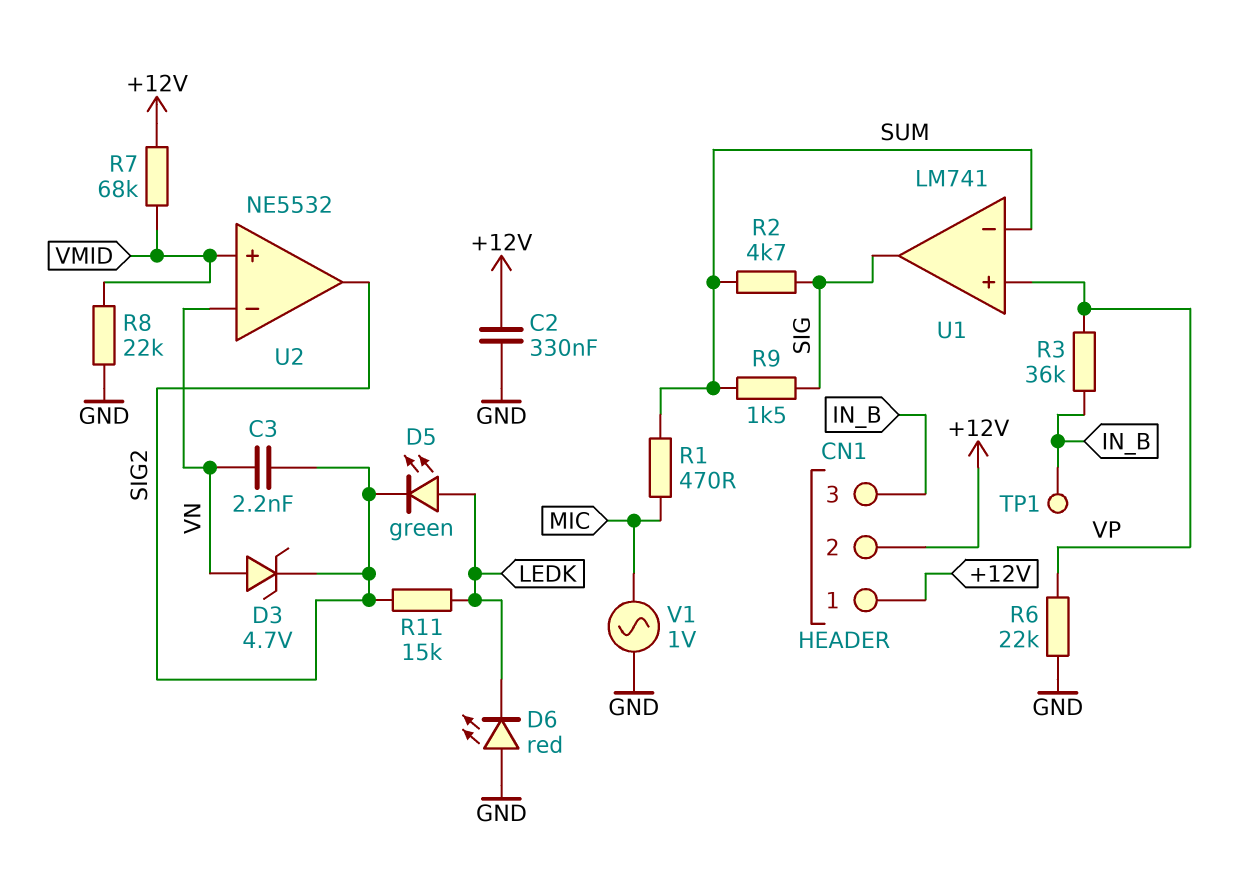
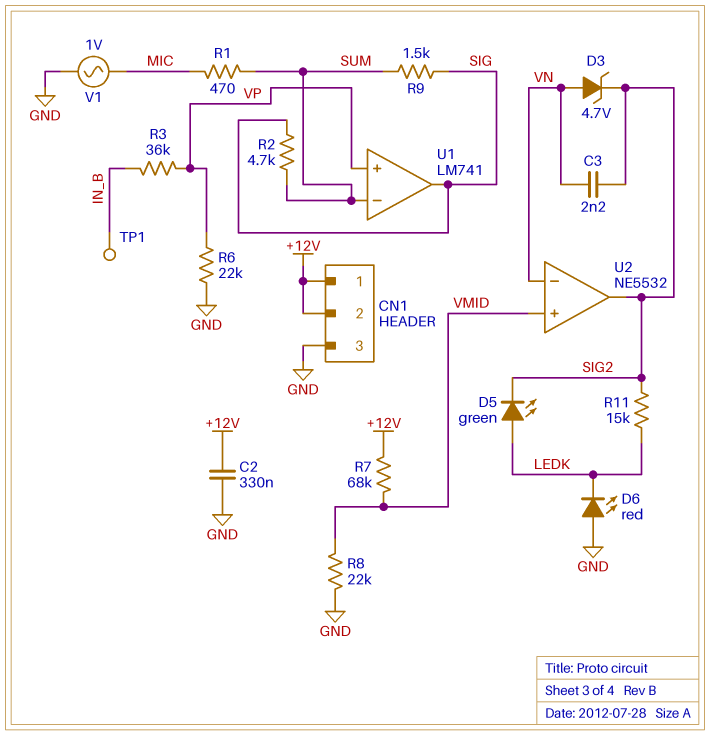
CN1 pin 3: IN_B -> GND

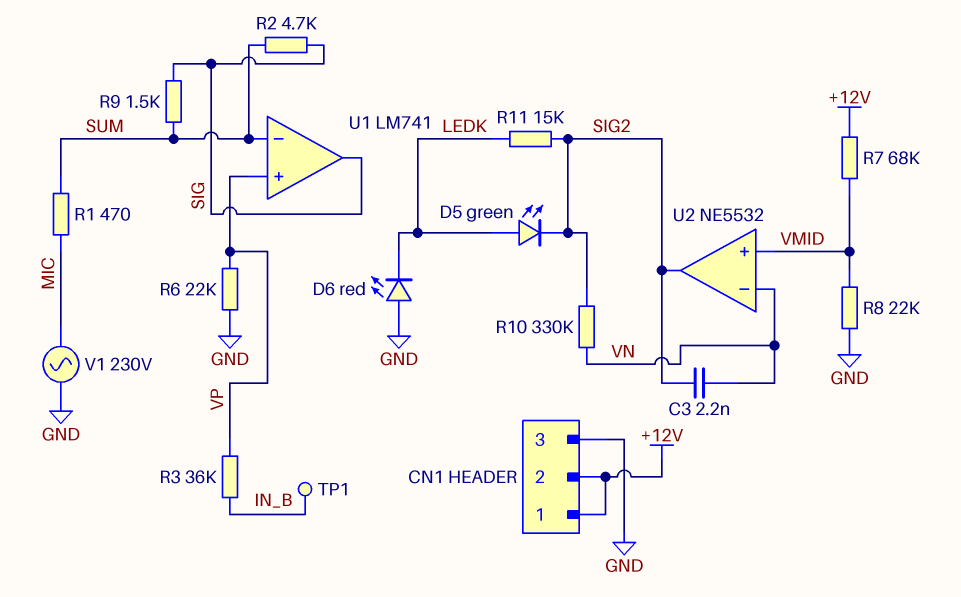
C2: 330nF (+12V, GND) -> none
D3: zener 4.7V (A VN, K SIG2) -> none
R10: none -> 330k (SIG2, VN)
V1: AC 1V (GND, MIC) -> AC 230V (GND, MIC)

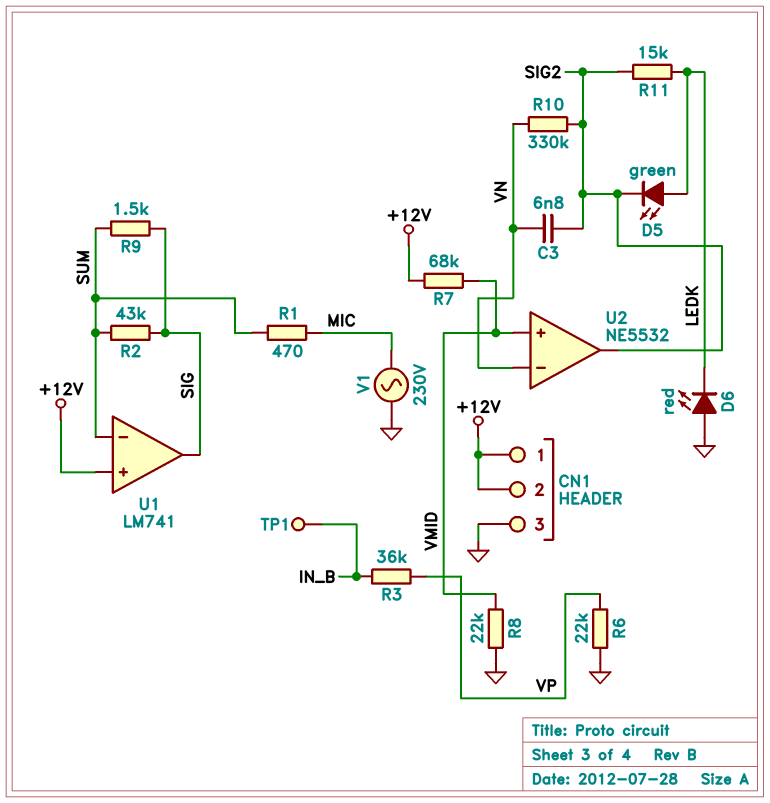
C3: 2.2nF (SIG2, VN) -> 6.8nF (SIG2, VN)
R2: 4.7k (SIG, SUM) -> 43k (SIG, SUM)
U1 pin in+: VP -> +12V

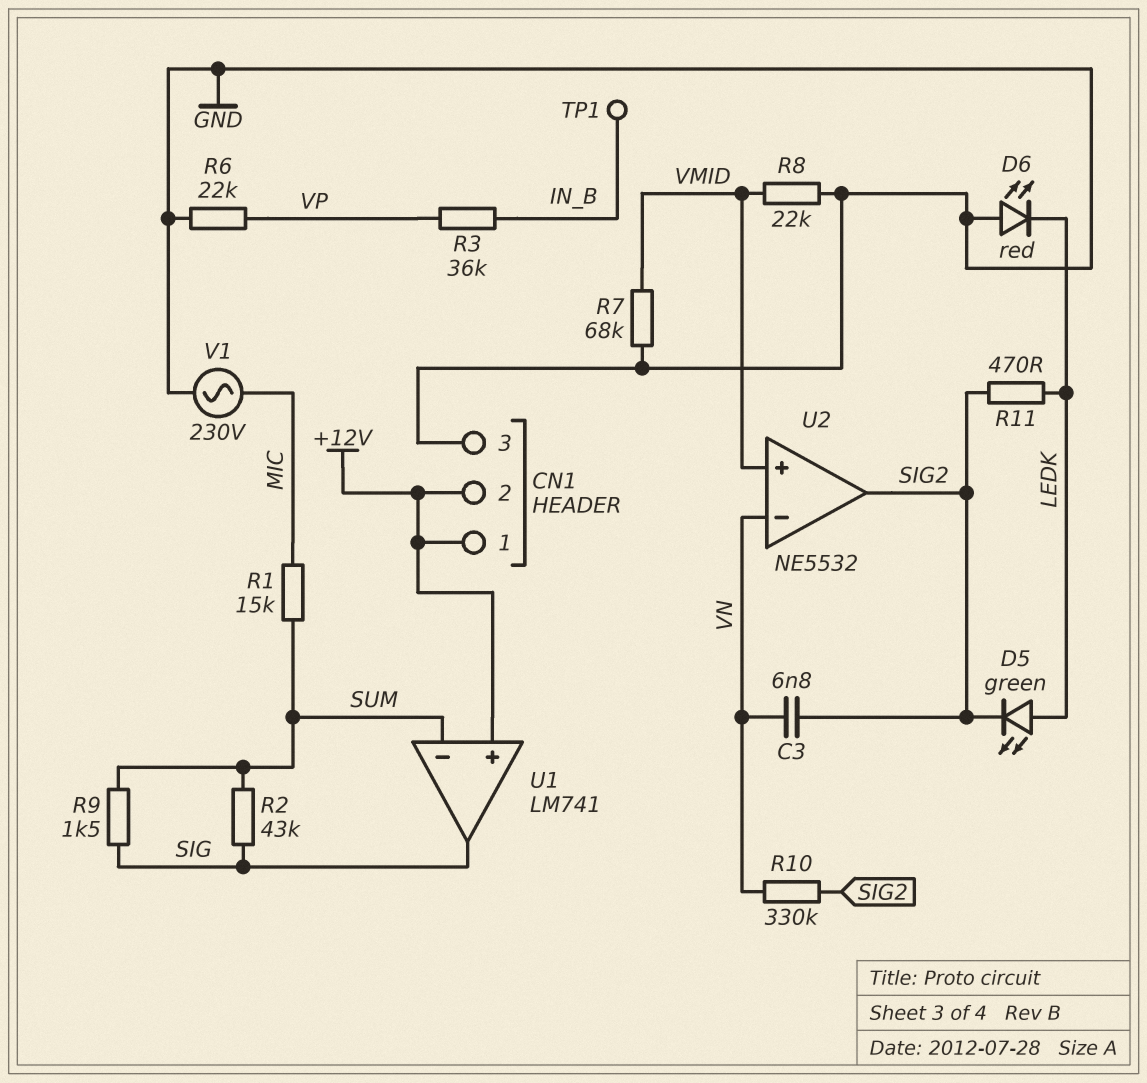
R1: 470 (MIC, SUM) -> 15k (MIC, SUM)
R7: 68k (+12V, VMID) -> 68k (GND, VMID)
R11: 15k (LEDK, SIG2) -> 470 (LEDK, SIG2)

